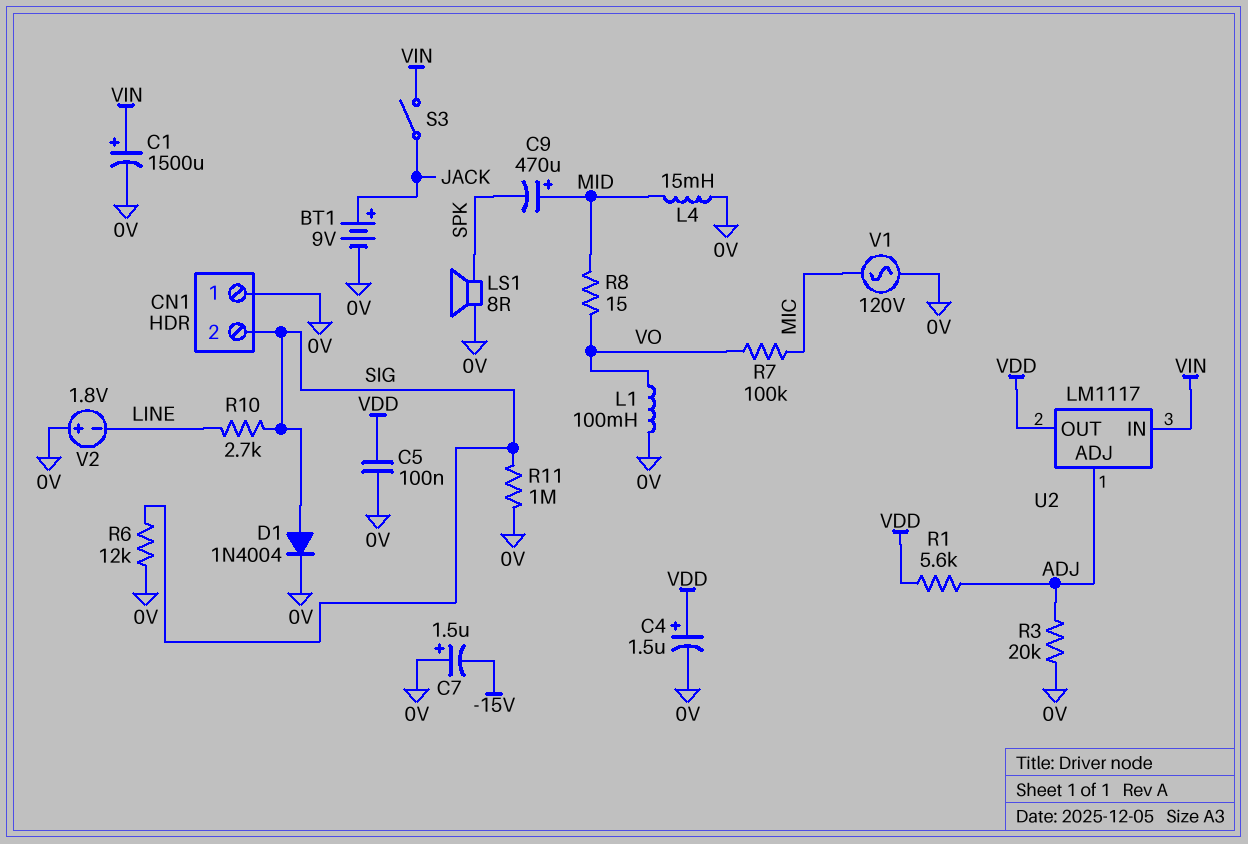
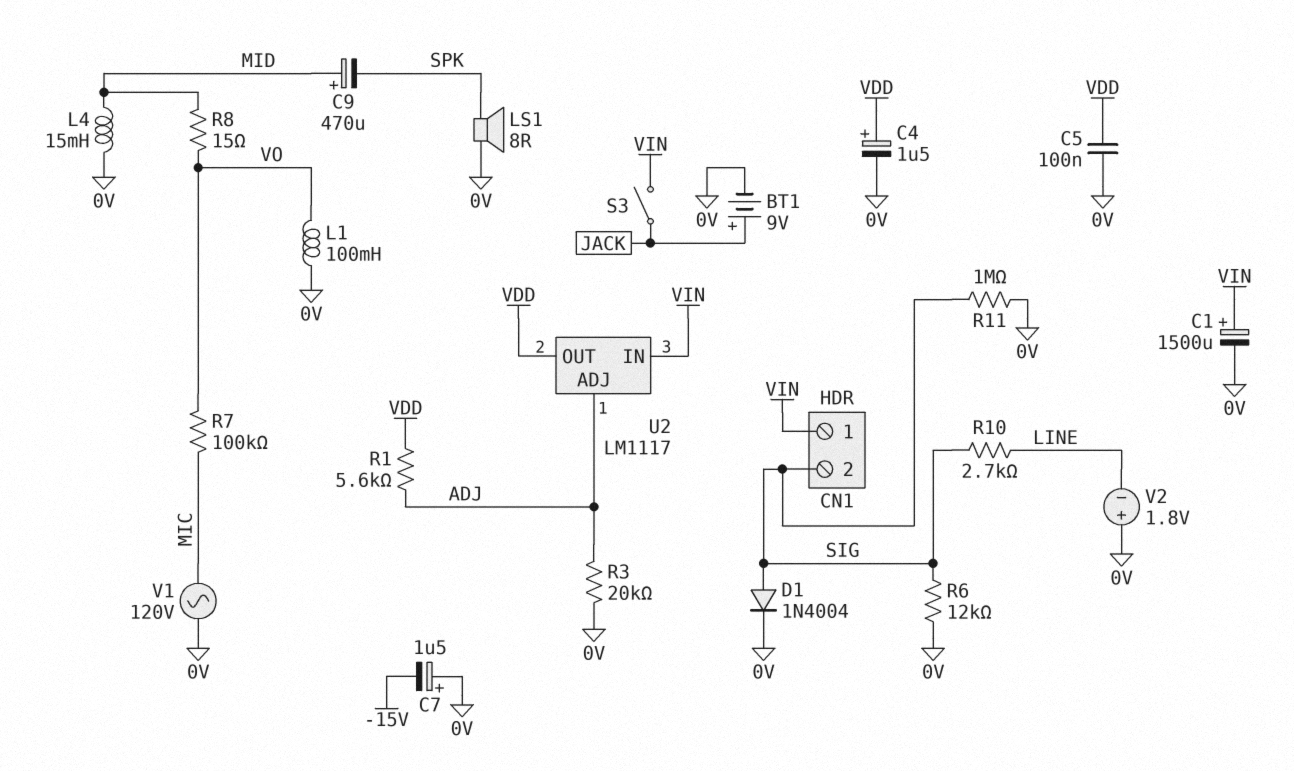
CN1 pin 1: 0V -> VIN

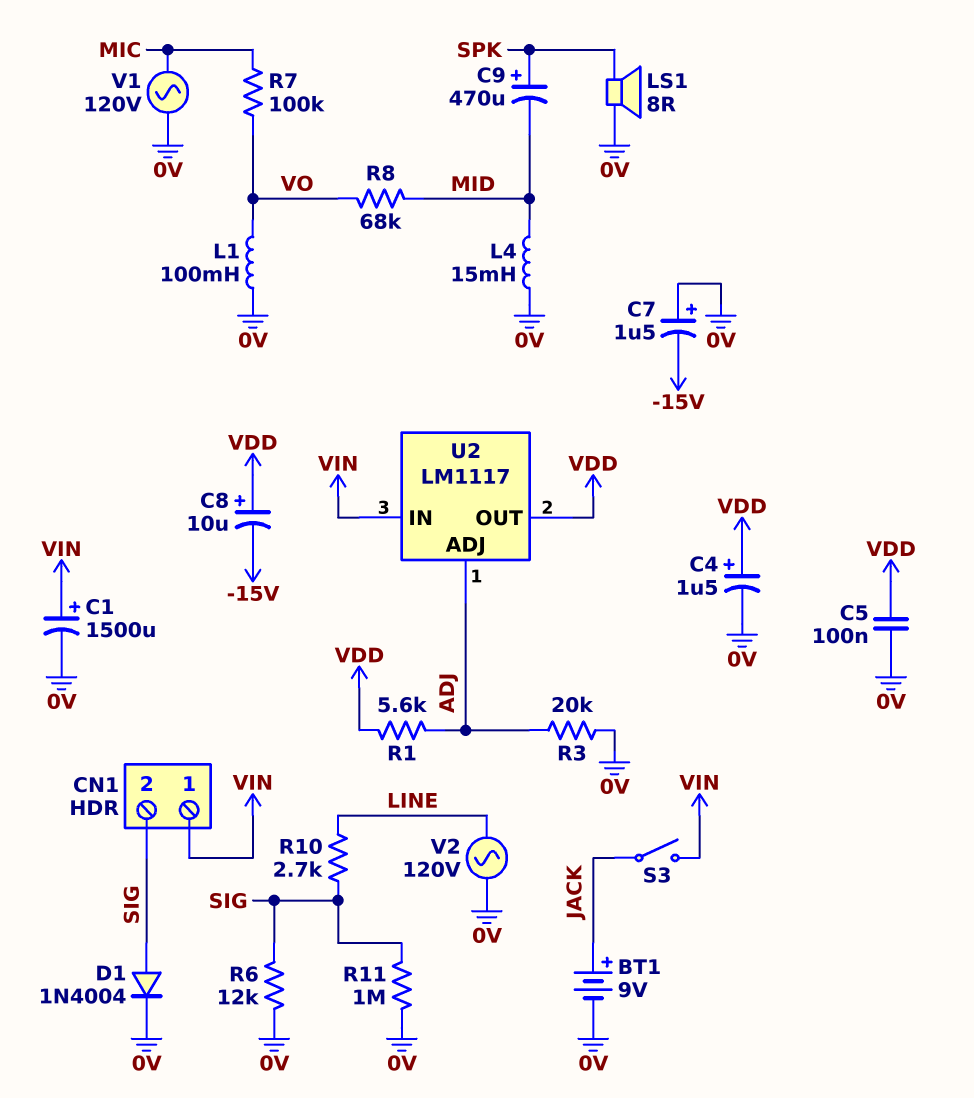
C8: none -> 10uF (plus VDD, minus -15V)
C9: 470uF (plus MID, minus SPK) -> 470uF (plus SPK, minus MID)
R8: 15 (MID, VO) -> 68k (MID, VO)
V2: 1.8V (plus 0V, minus LINE) -> AC 120V (0V, LINE)

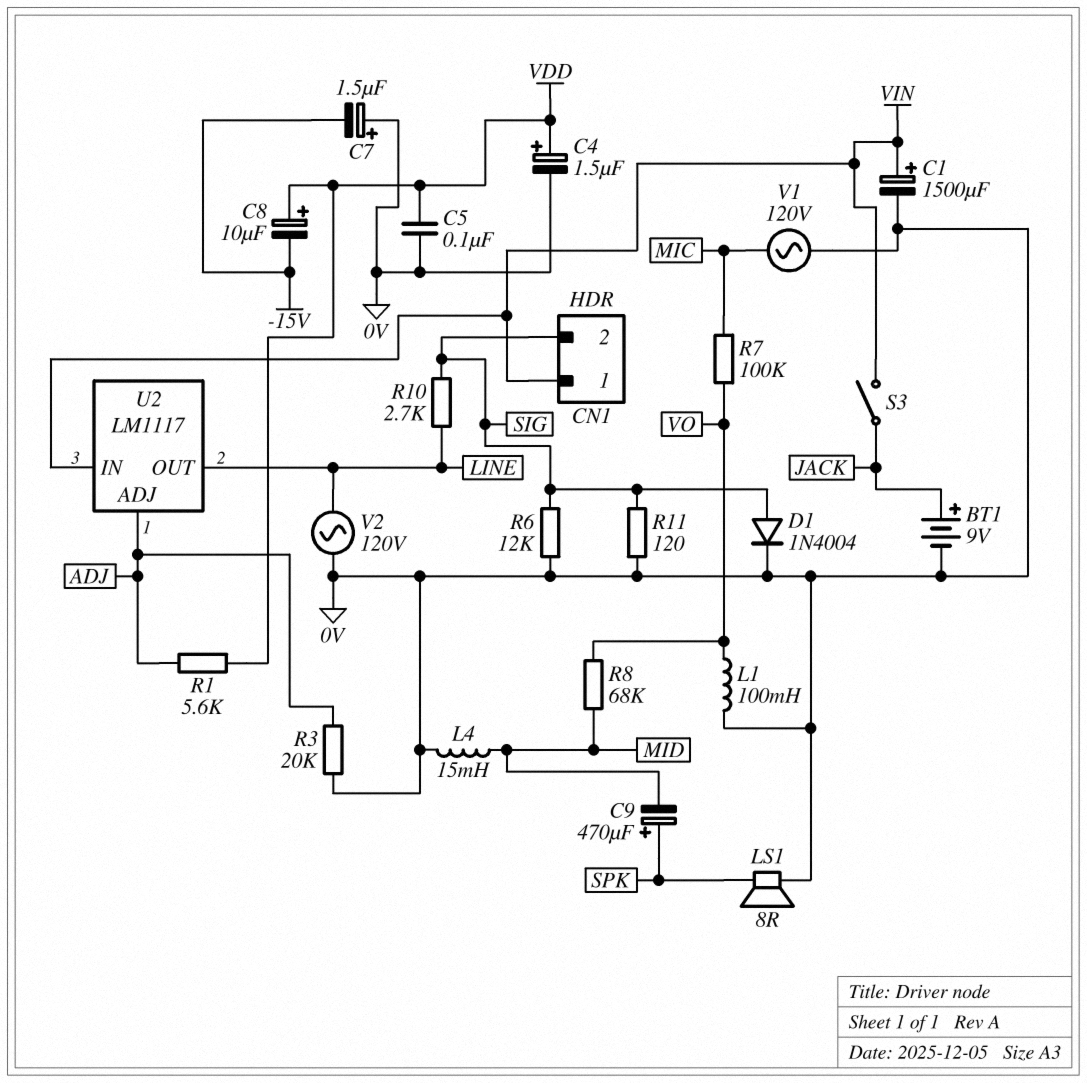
R11: 1M (0V, SIG) -> 120 (0V, SIG)
U2 pin OUT: VDD -> LINE

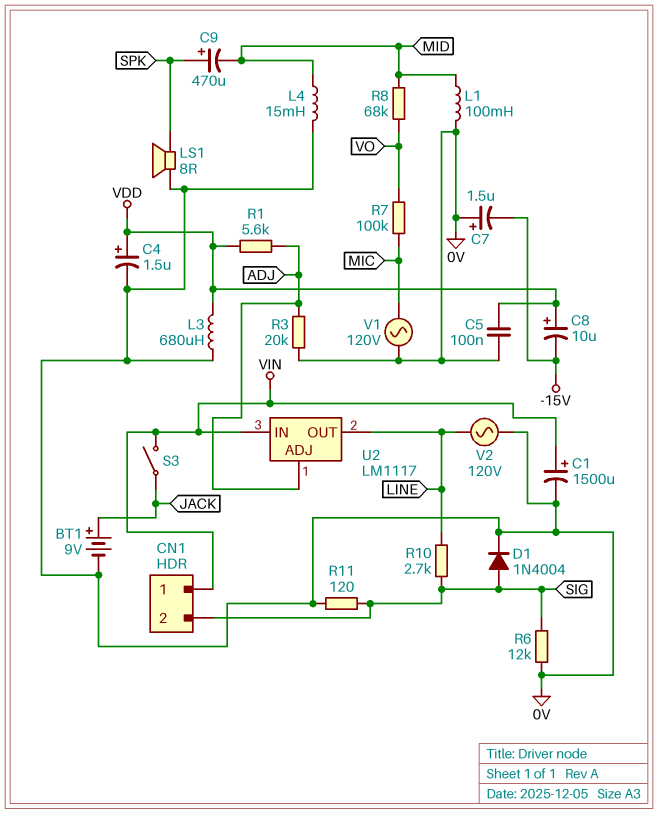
L1: 100mH (0V, VO) -> 100mH (0V, MID)
L3: none -> 680uH (0V, VDD)

